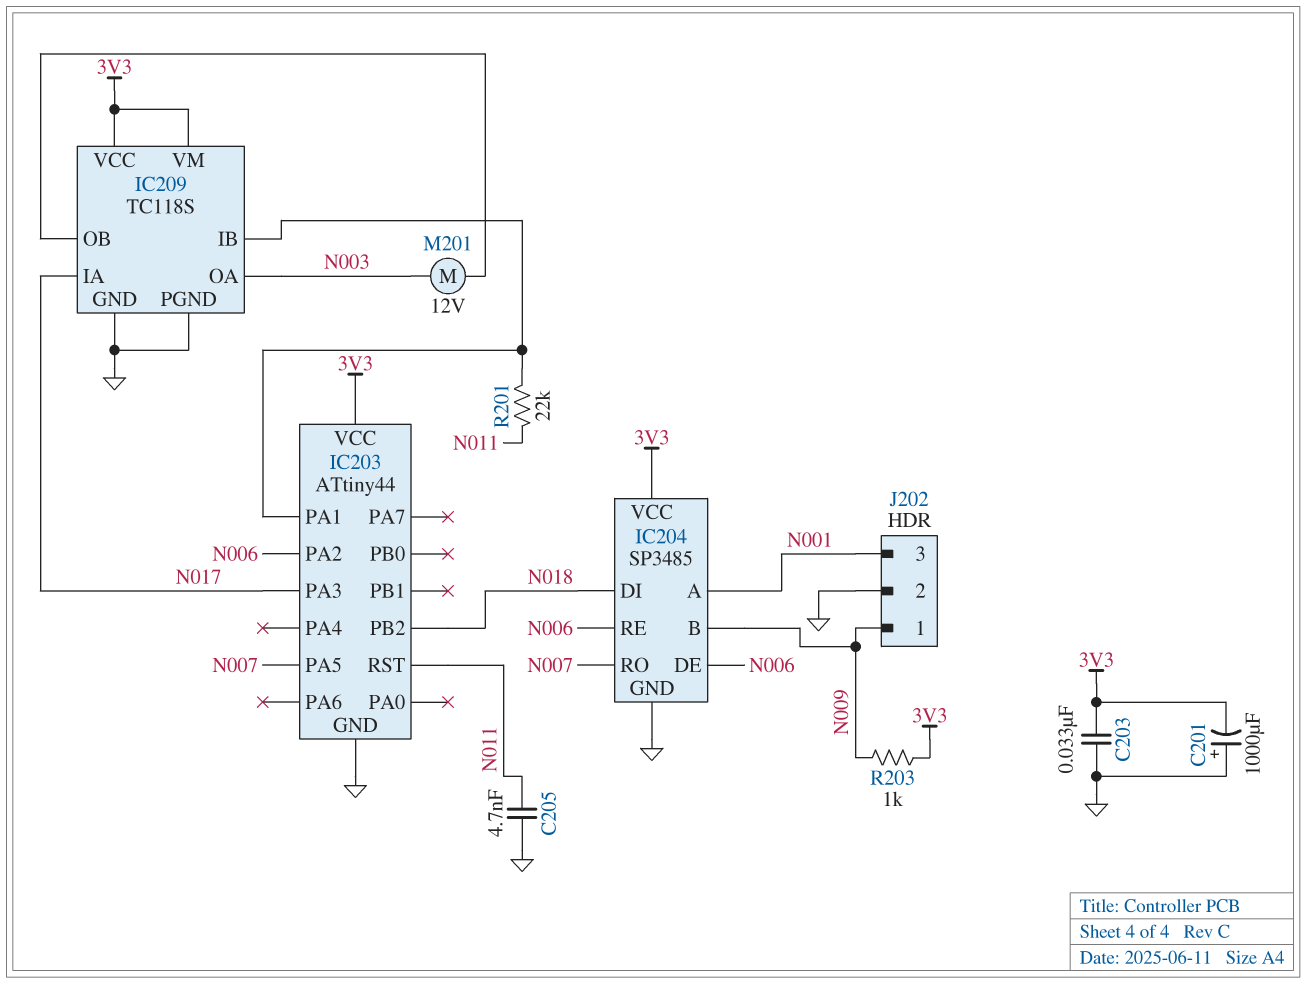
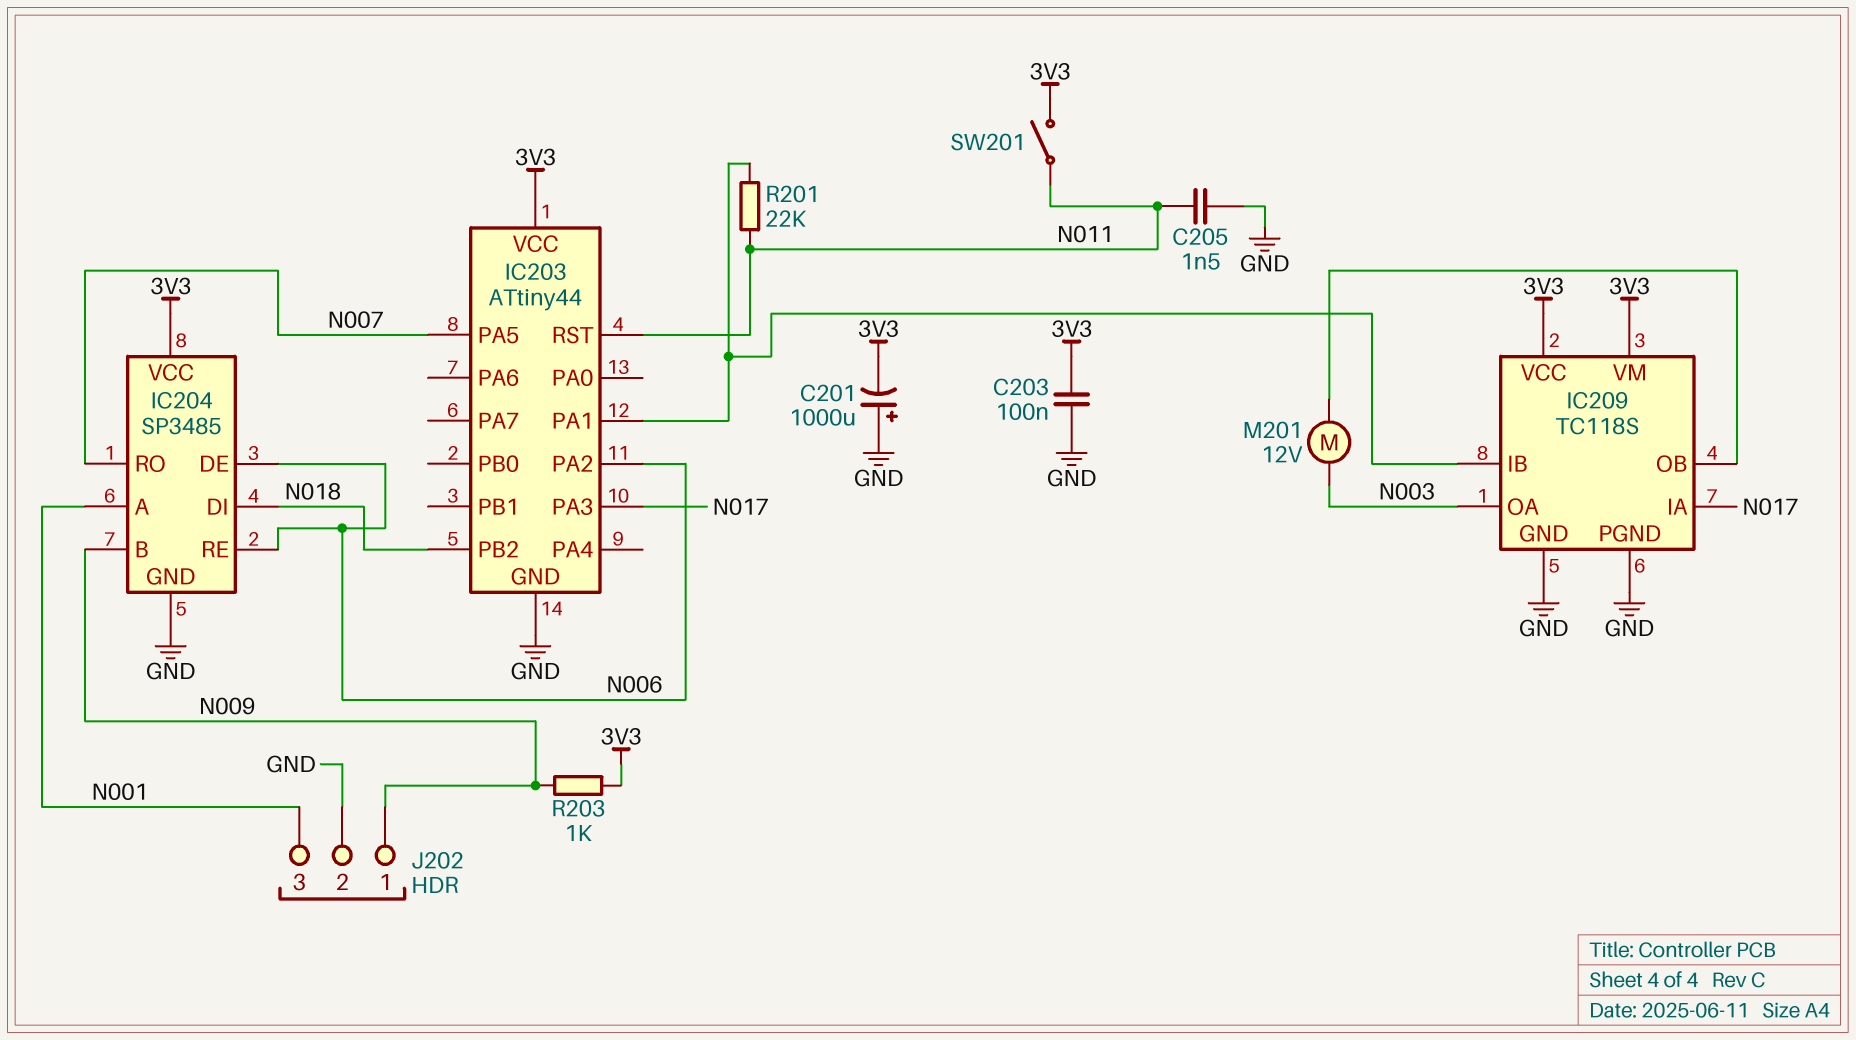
C203: 33nF (3V3, GND) -> 100nF (3V3, GND)
C205: 4.7nF (GND, N011) -> 1.5nF (GND, N011)
SW201: none -> switch (3V3, N011)

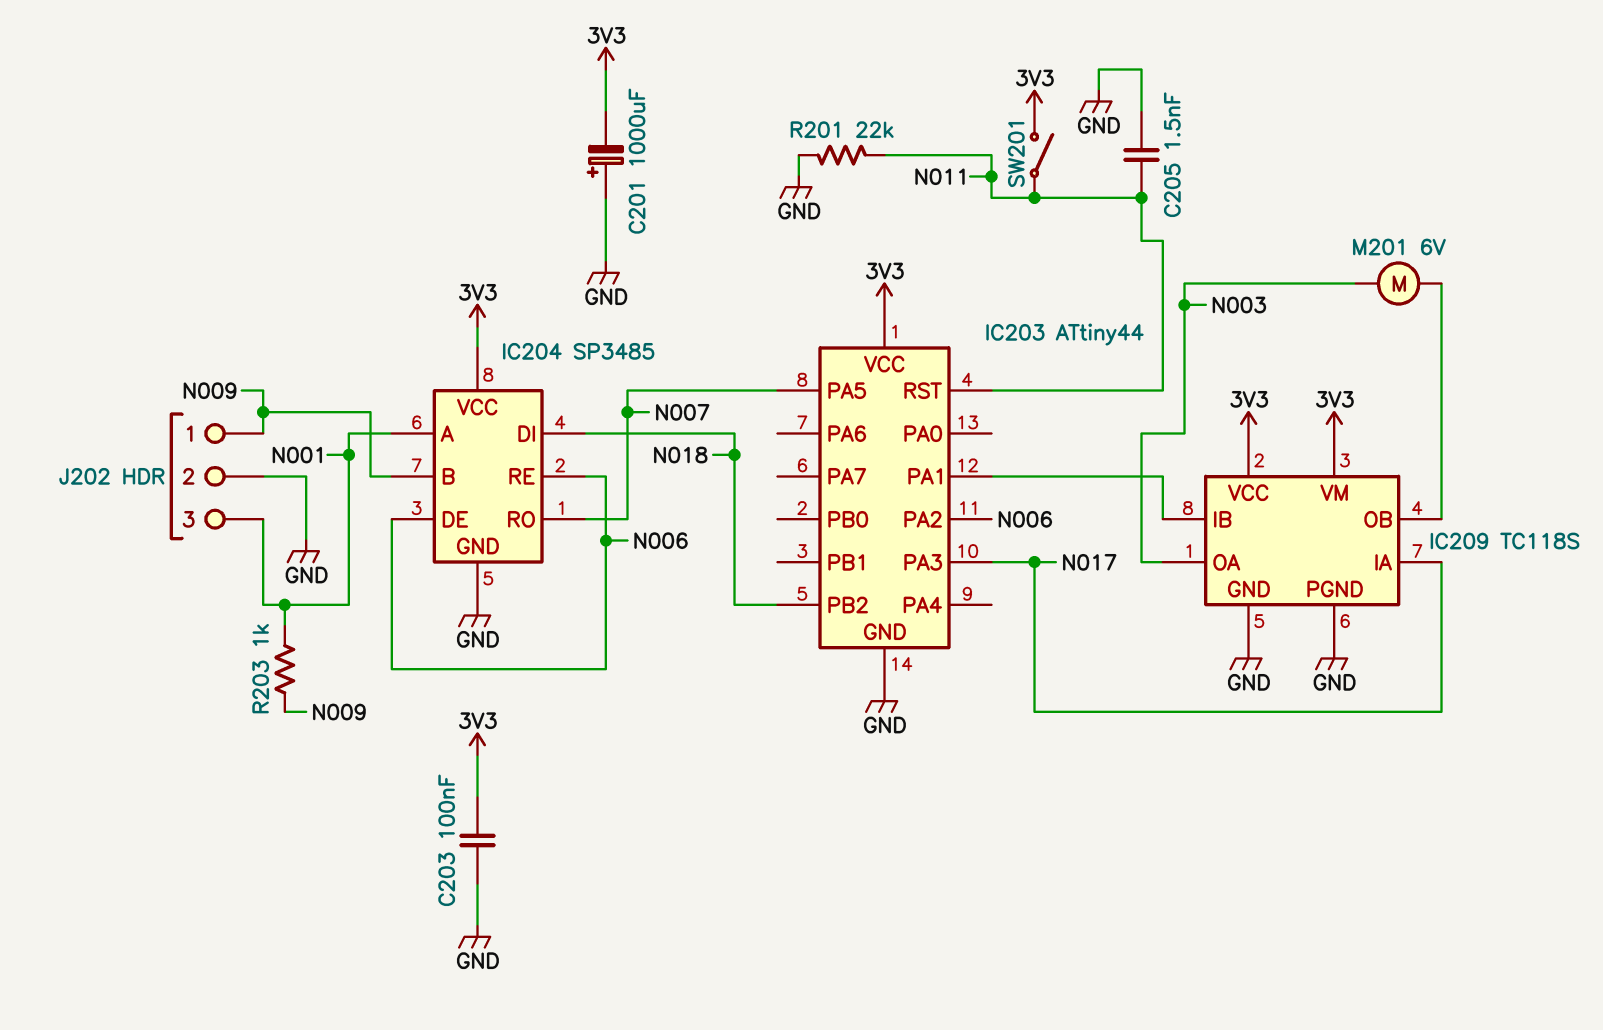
M201: motor 12V (IC209/OB, N003) -> motor 6V (IC209/OB, N003)
R201: 22k (IC203/PA1, N011) -> 22k (GND, N011)
R203: 1k (3V3, N009) -> 1k (N001, N009)

